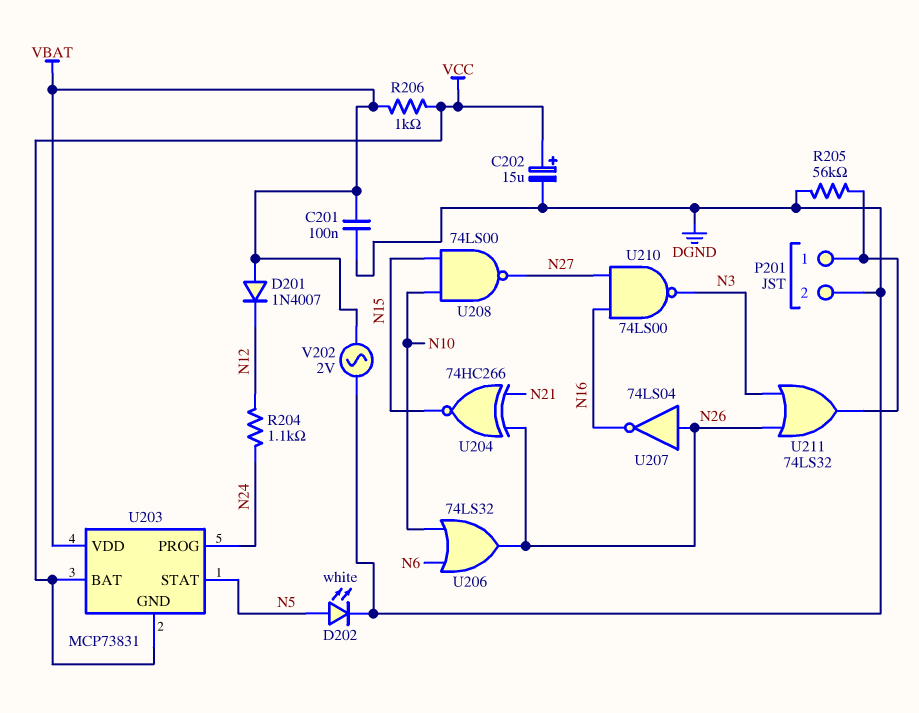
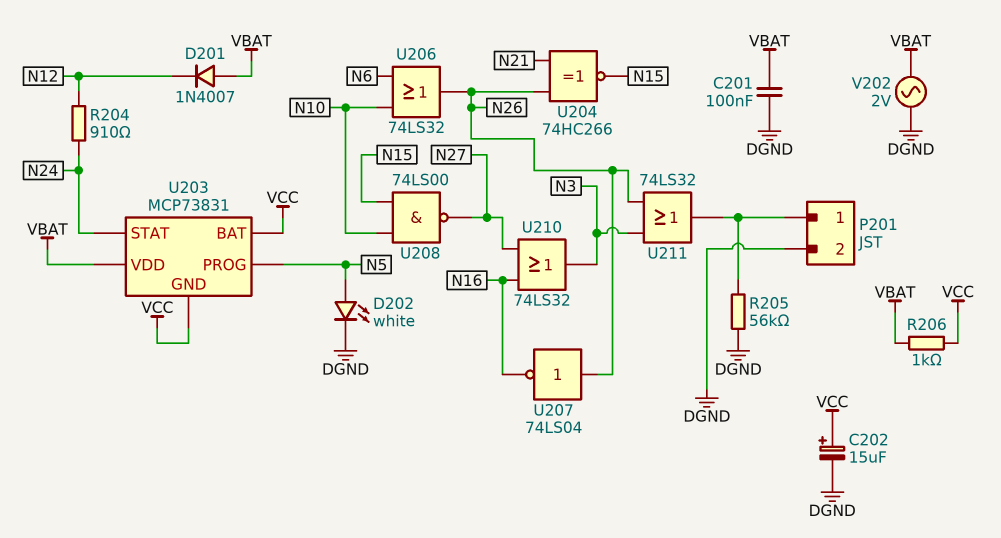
R204: 1.1k (N12, N24) -> 910 (N12, N24)
U203 pin PROG: N24 -> N5
U203 pin STAT: N5 -> N24
U210: NAND 74LS00 (in N16, in N27, out N3) -> OR 74LS32 (in N16, in N27, out N3)

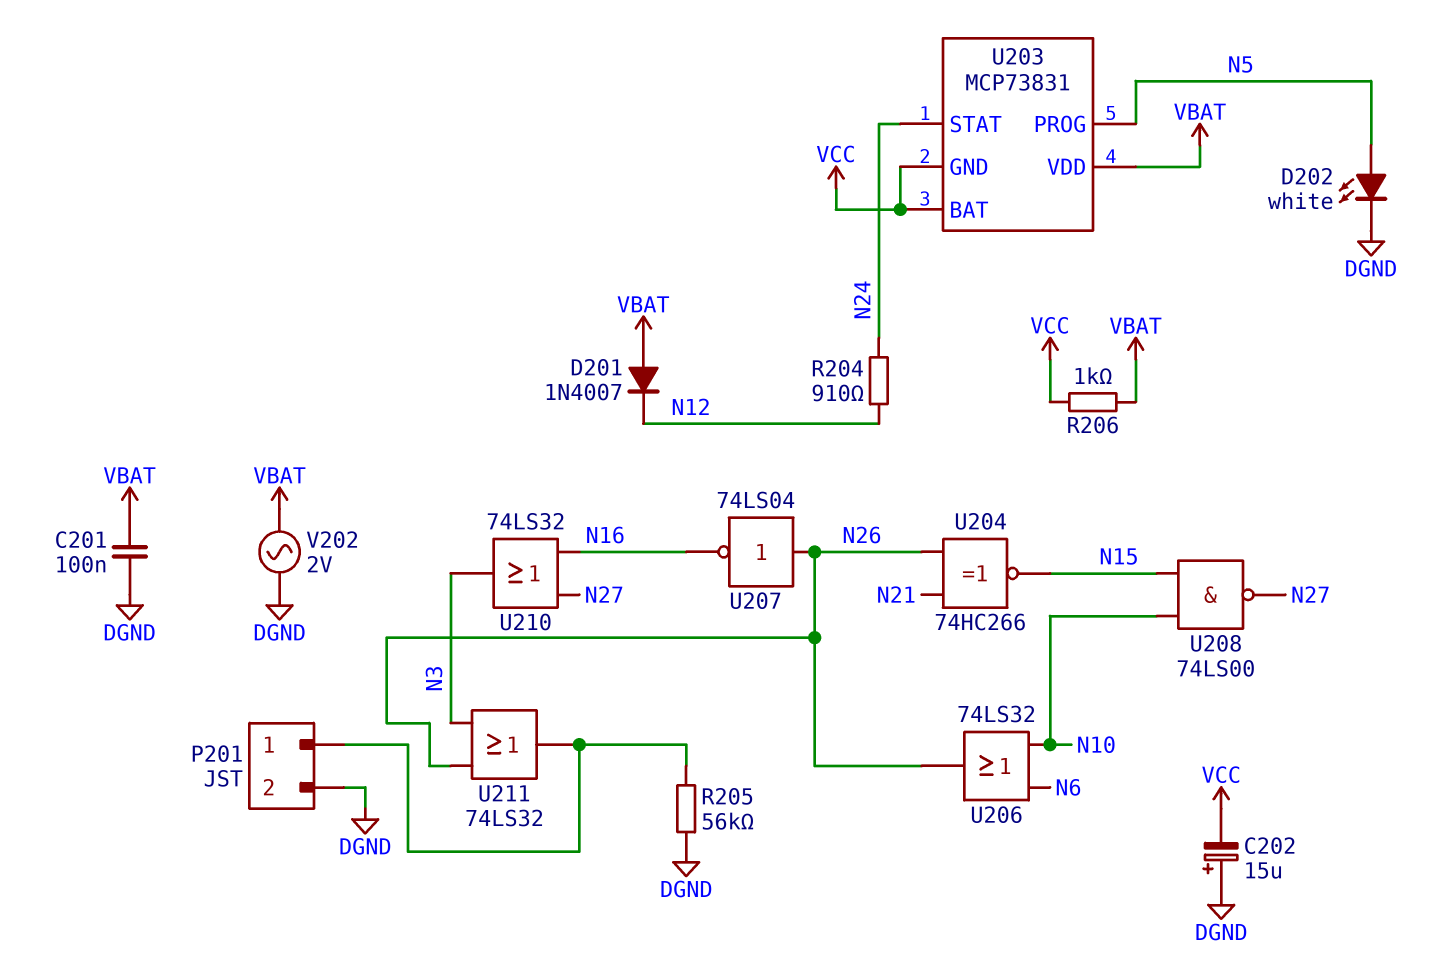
C202: 15uF (plus VCC, minus DGND) -> 15uF (plus DGND, minus VCC)

